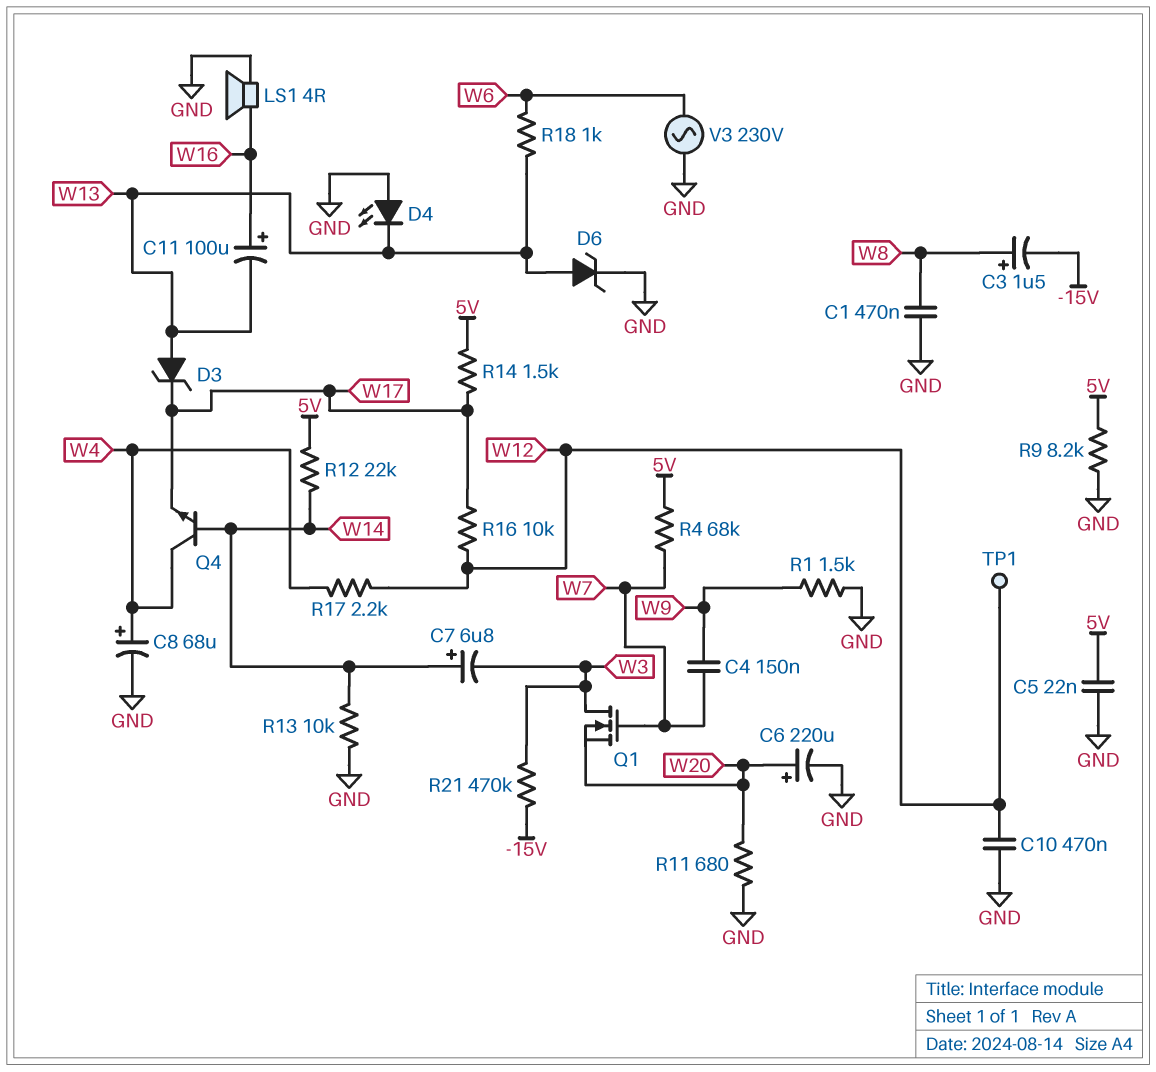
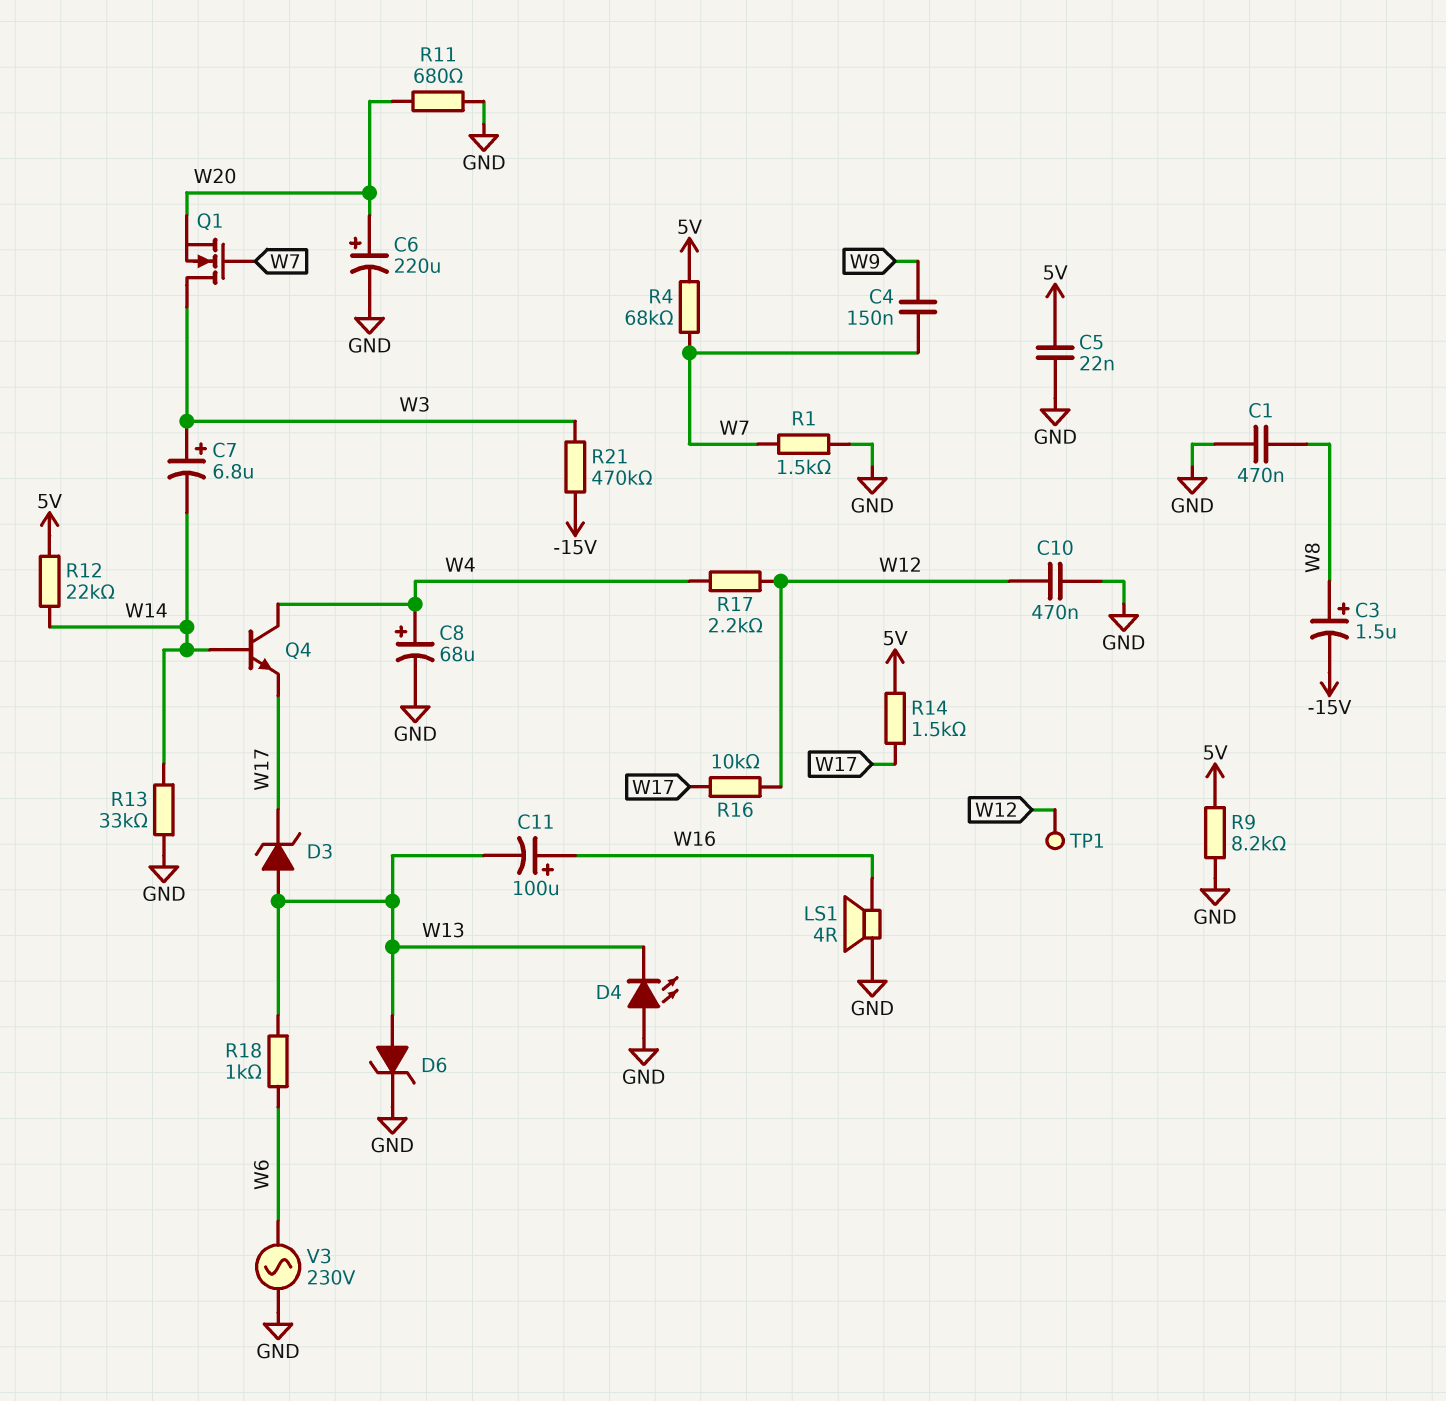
C7: 6.8uF (plus W14, minus W3) -> 6.8uF (plus W3, minus W14)
R1: 1.5k (GND, W9) -> 1.5k (GND, W7)
R13: 10k (GND, W14) -> 33k (GND, W14)

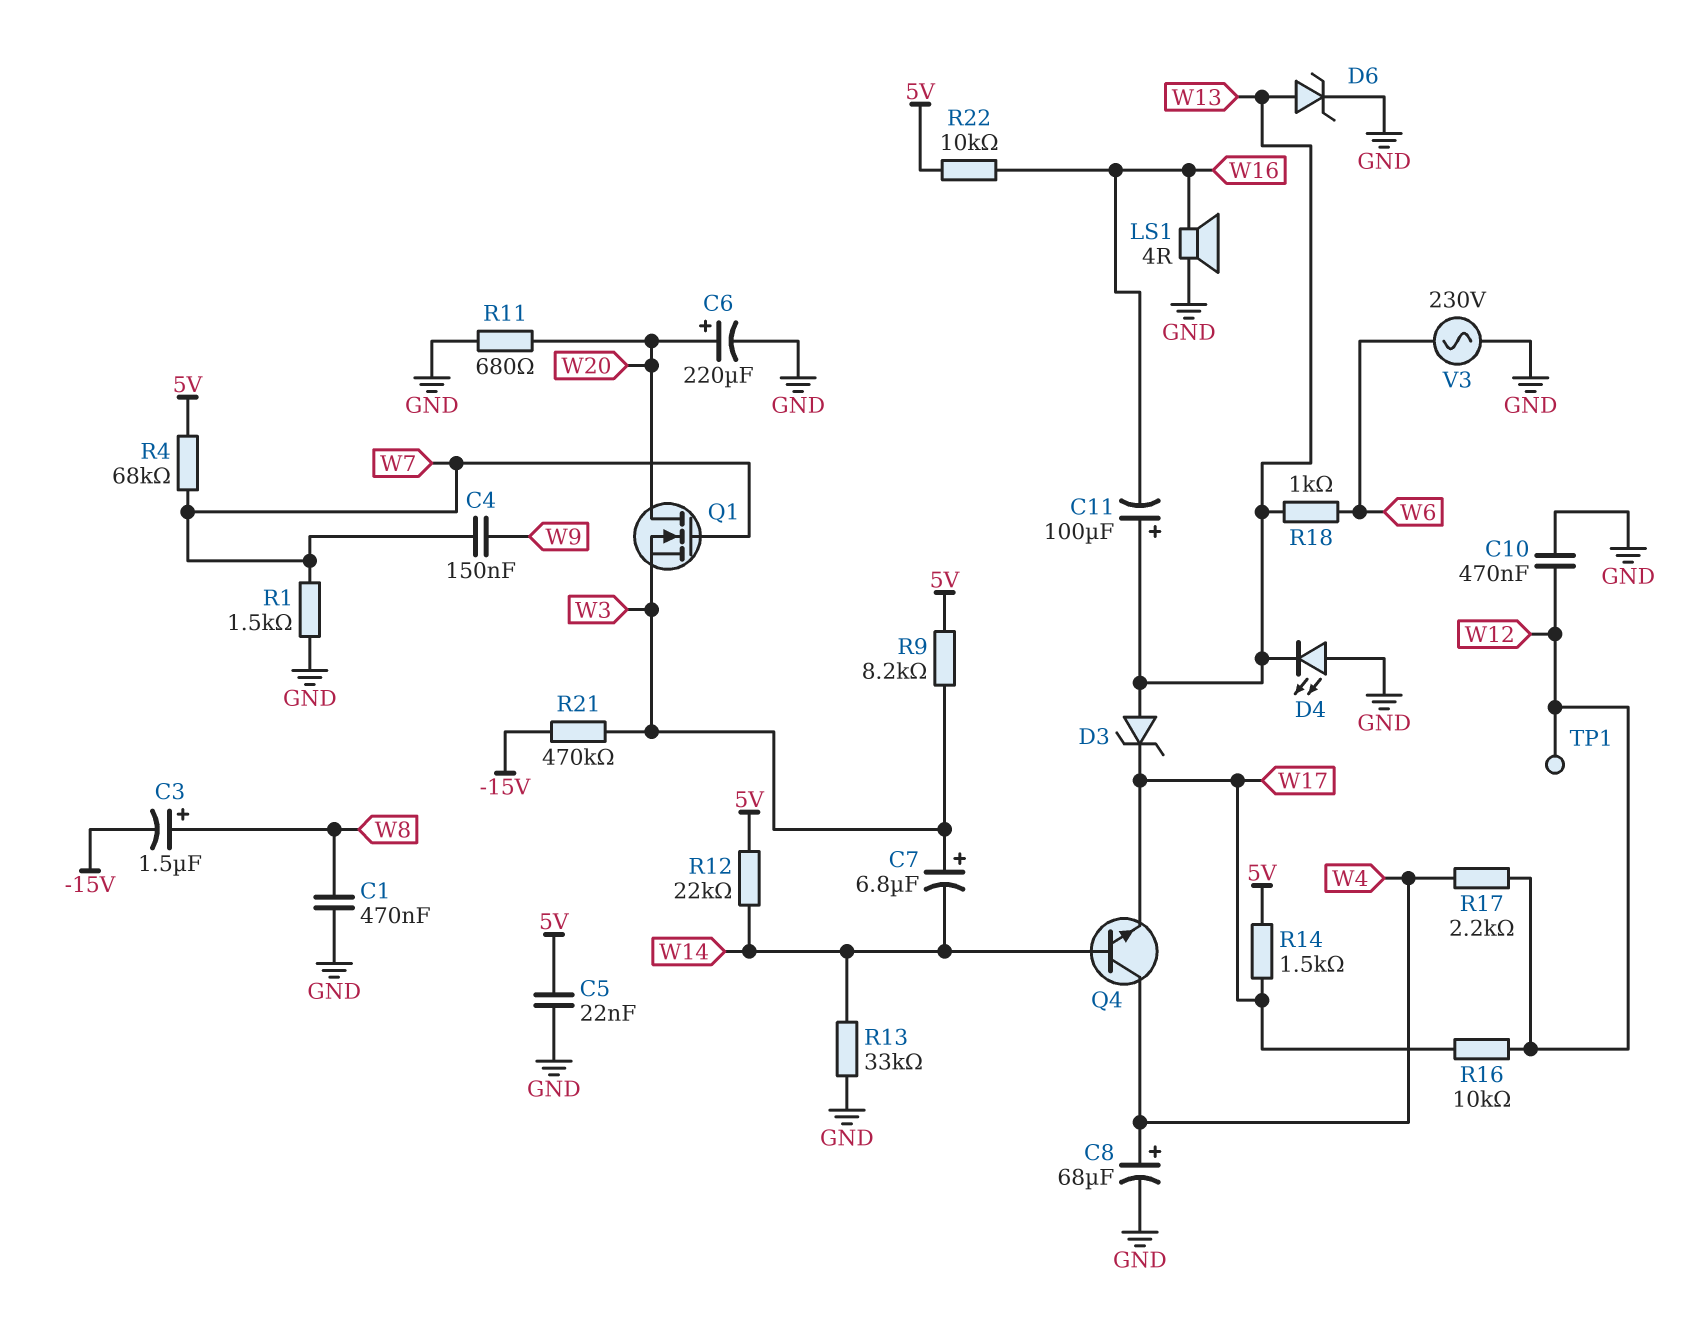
C11: 100uF (plus W16, minus W13) -> 100uF (plus W13, minus W16)
Q1: NMOS (G W7, D W3, S W20) -> NMOS (G W7, D W20, S W3)
R9: 8.2k (5V, GND) -> 8.2k (5V, W3)
R22: none -> 10k (5V, W16)

